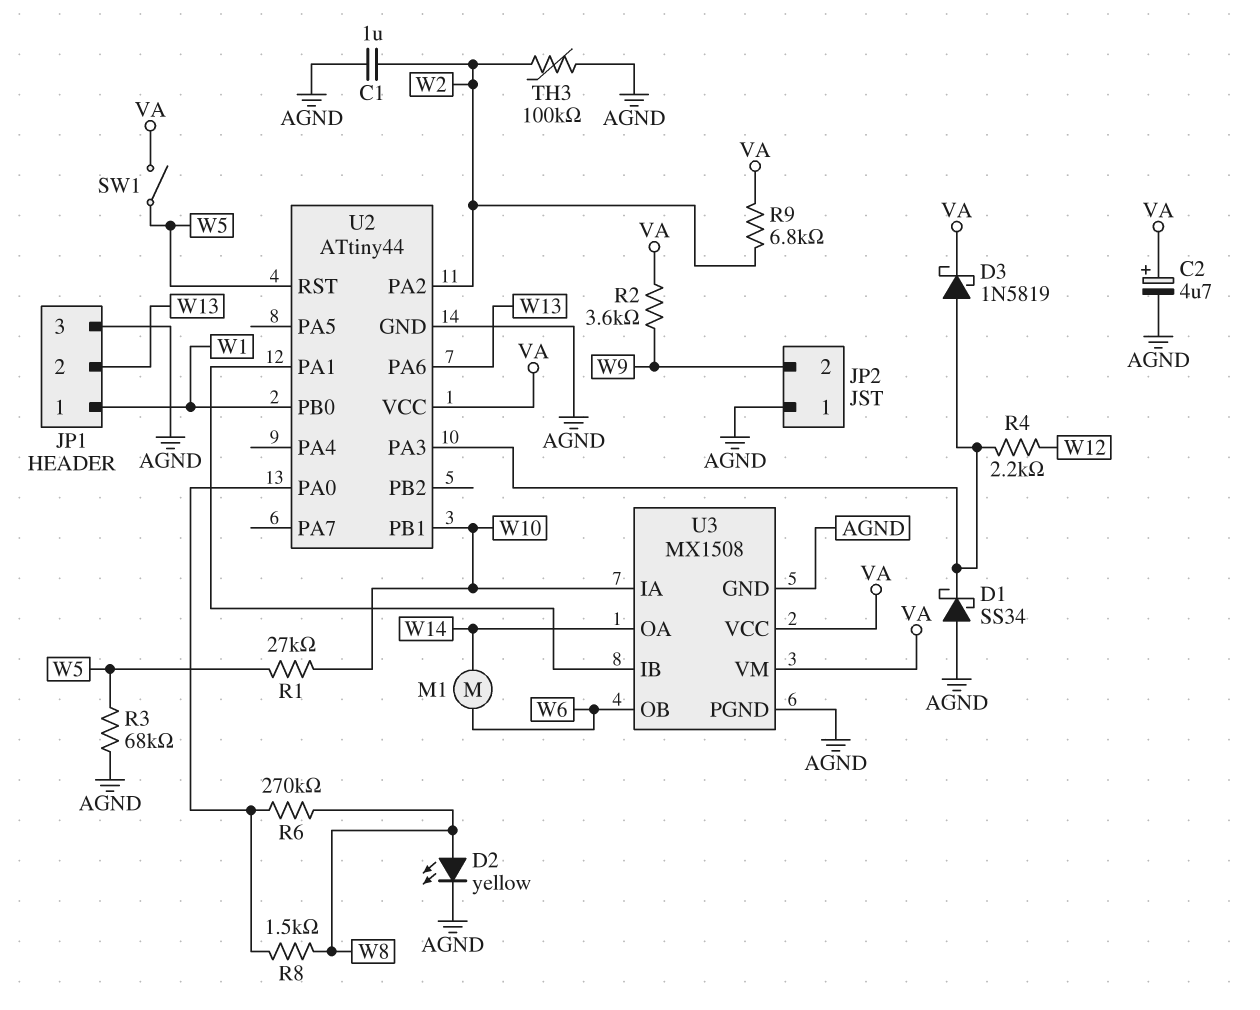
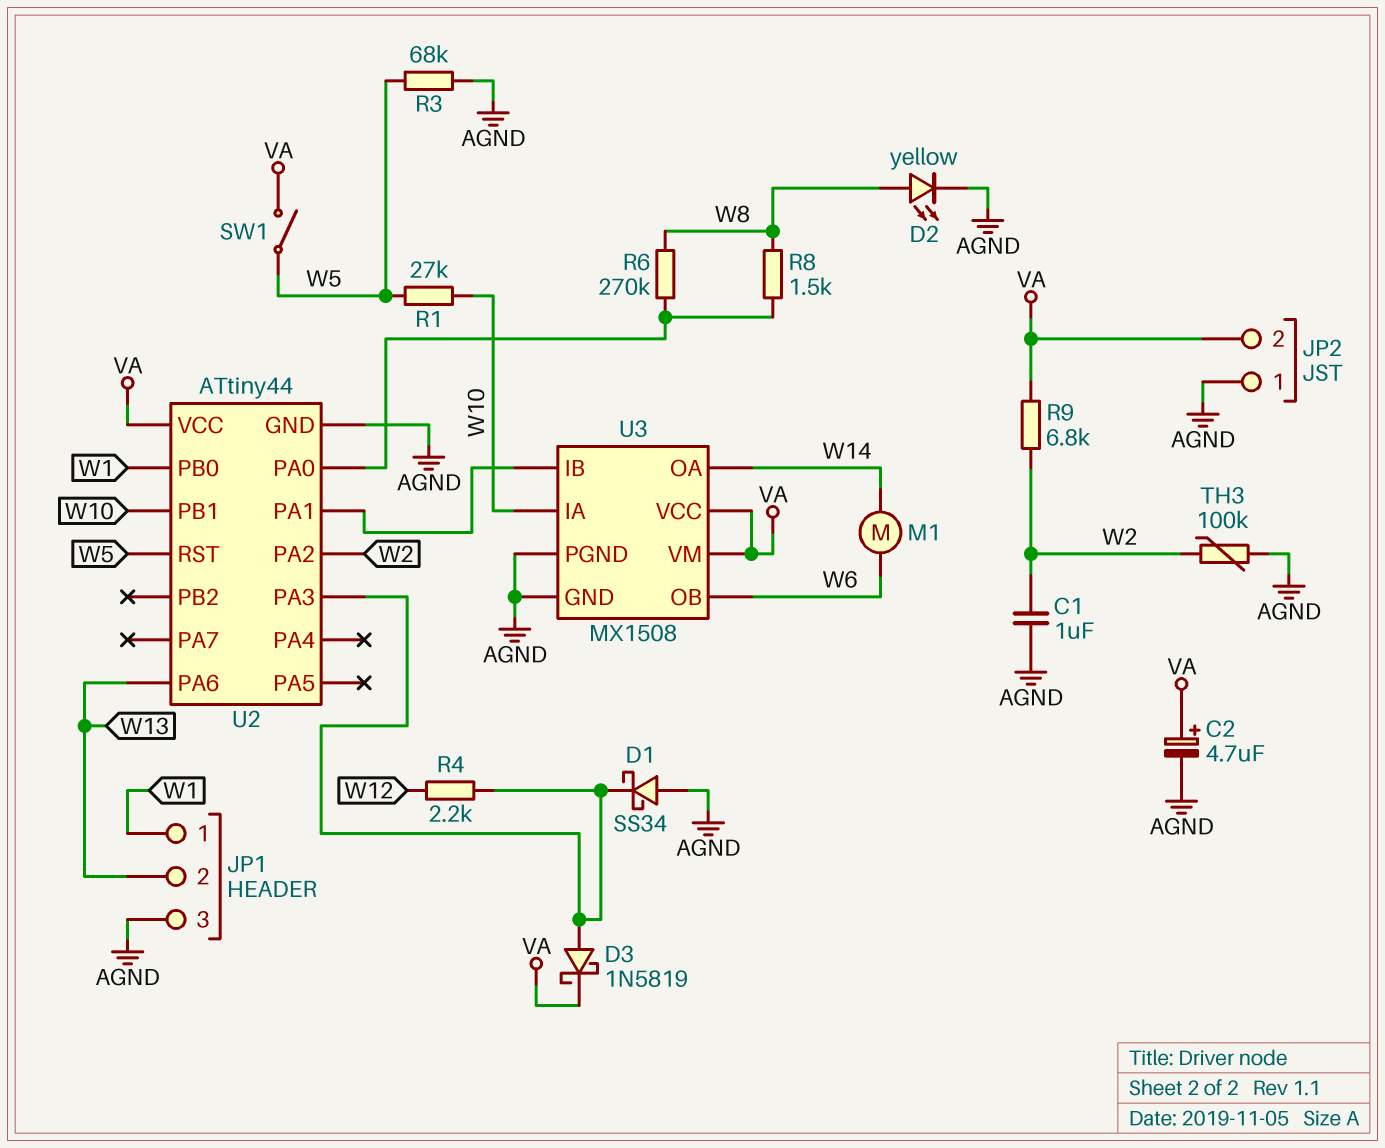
JP2 pin 2: W9 -> VA
R2: 3.6k (VA, W9) -> none

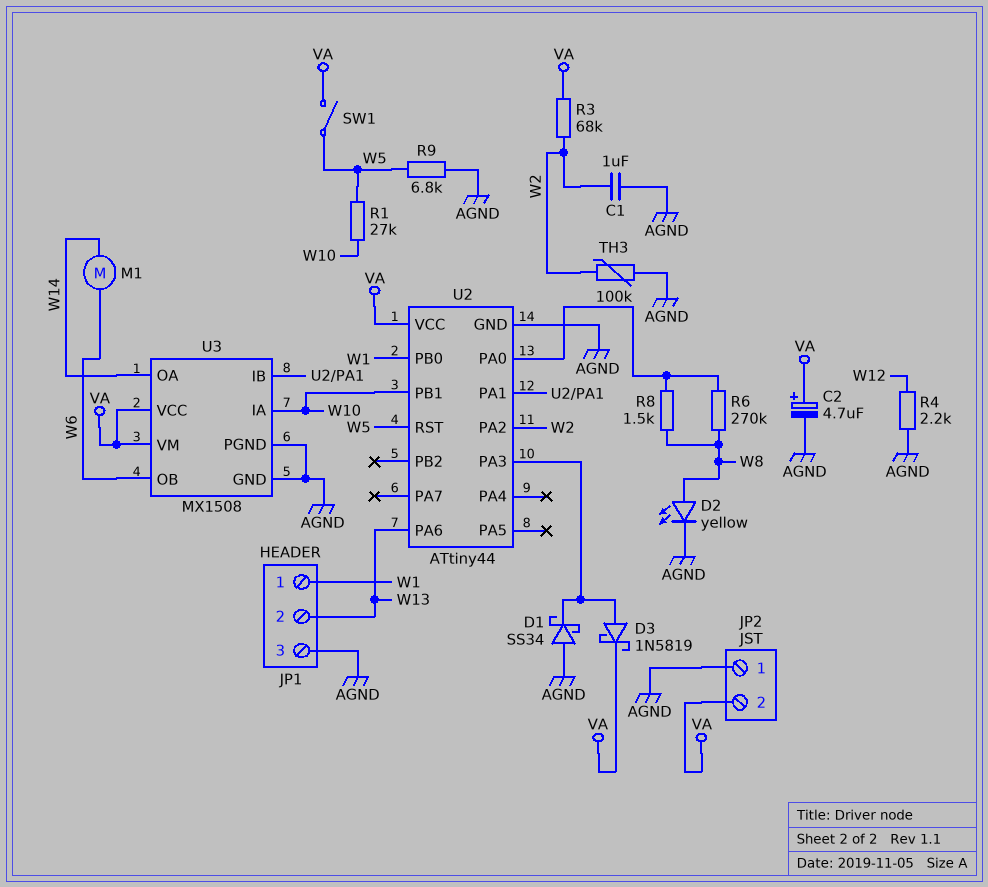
R3: 68k (AGND, W5) -> 68k (VA, W2)
R4: 2.2k (U2/PA3, W12) -> 2.2k (AGND, W12)
R9: 6.8k (VA, W2) -> 6.8k (AGND, W5)

